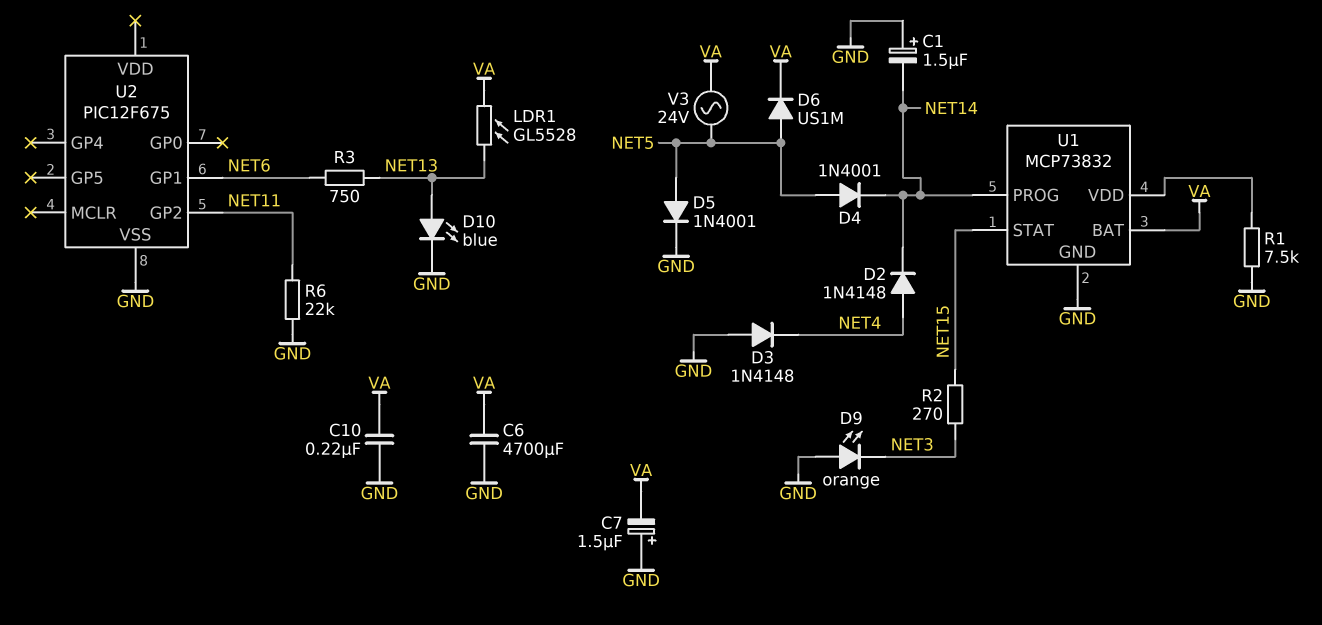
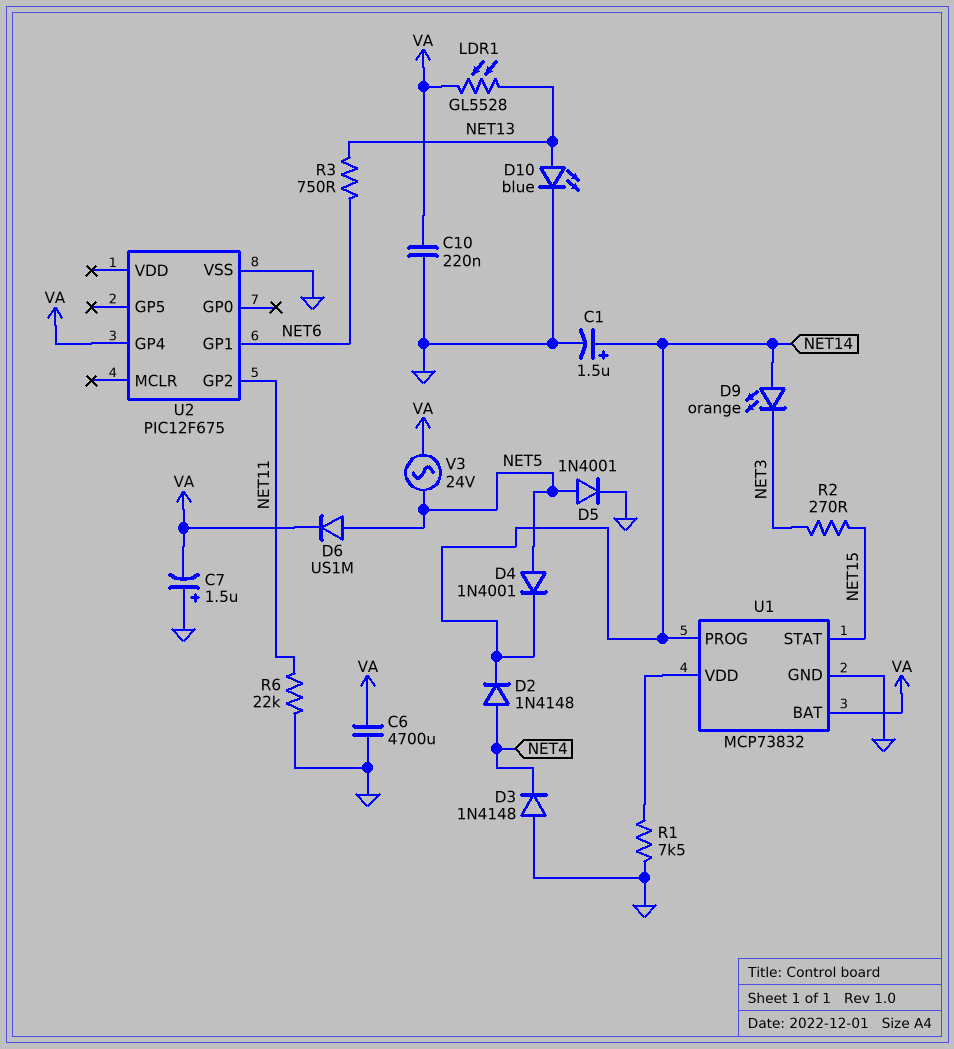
C1: 1.5uF (plus GND, minus NET14) -> 1.5uF (plus NET14, minus GND)
D9: LED orange (A GND, K NET3) -> LED orange (A NET14, K NET3)
U2 pin GP4: none -> VA

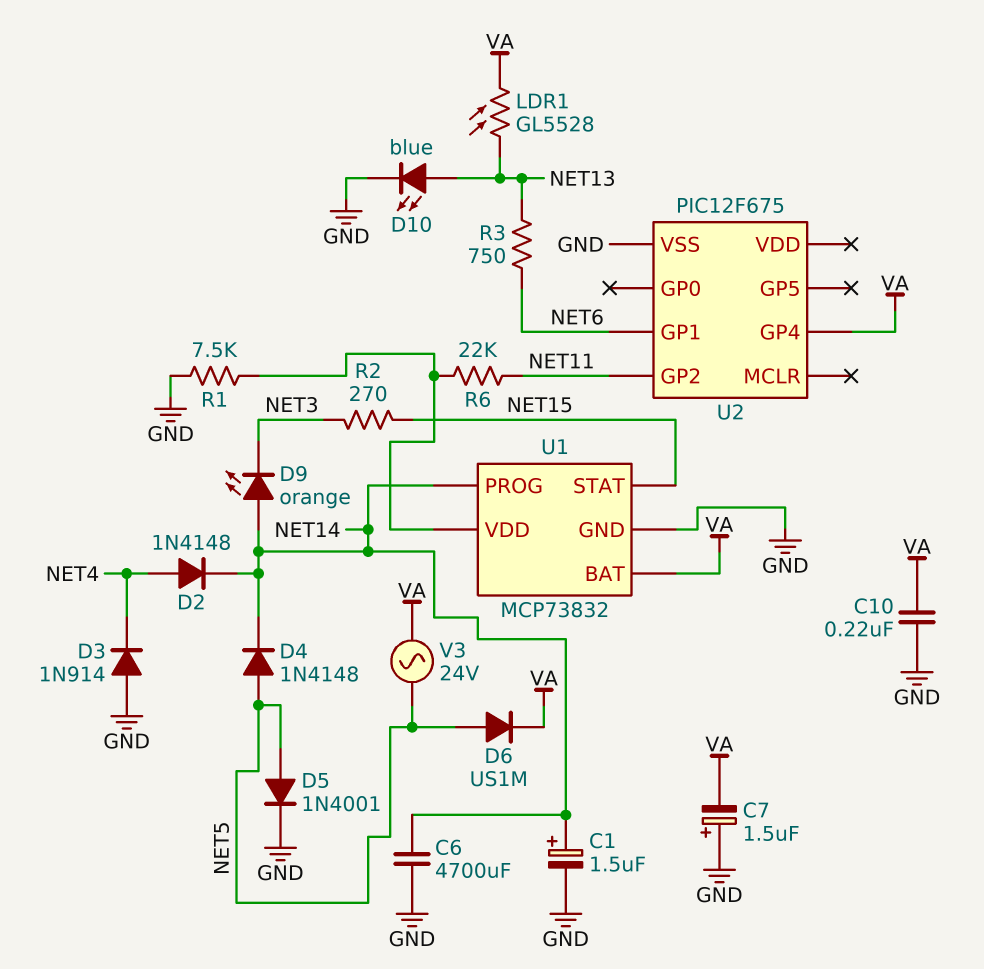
C6: 4700uF (GND, VA) -> 4700uF (GND, NET14)
D3: diode 1N4148 (A GND, K NET4) -> diode 1N914 (A GND, K NET4)
D4: diode 1N4001 (A NET5, K NET14) -> diode 1N4148 (A NET5, K NET14)
R6: 22k (GND, NET11) -> 22k (NET11, U1/VDD)

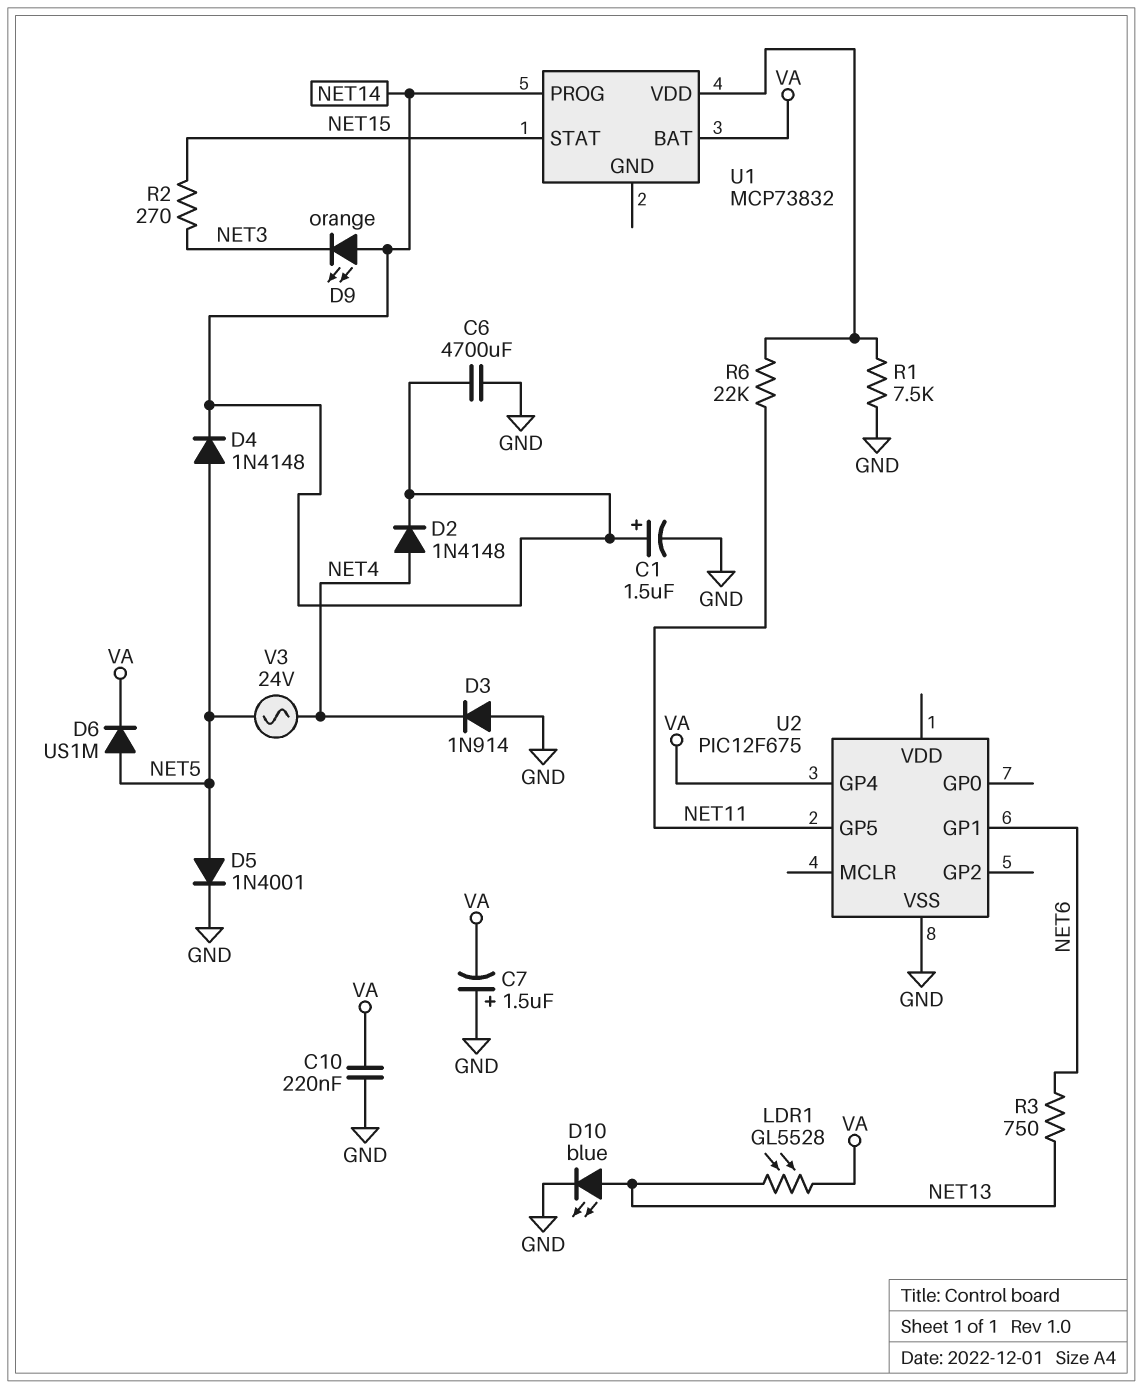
U1 pin GND: GND -> none
U2 pin GP2: NET11 -> none
U2 pin GP5: none -> NET11
V3: AC 24V (NET5, VA) -> AC 24V (NET4, NET5)

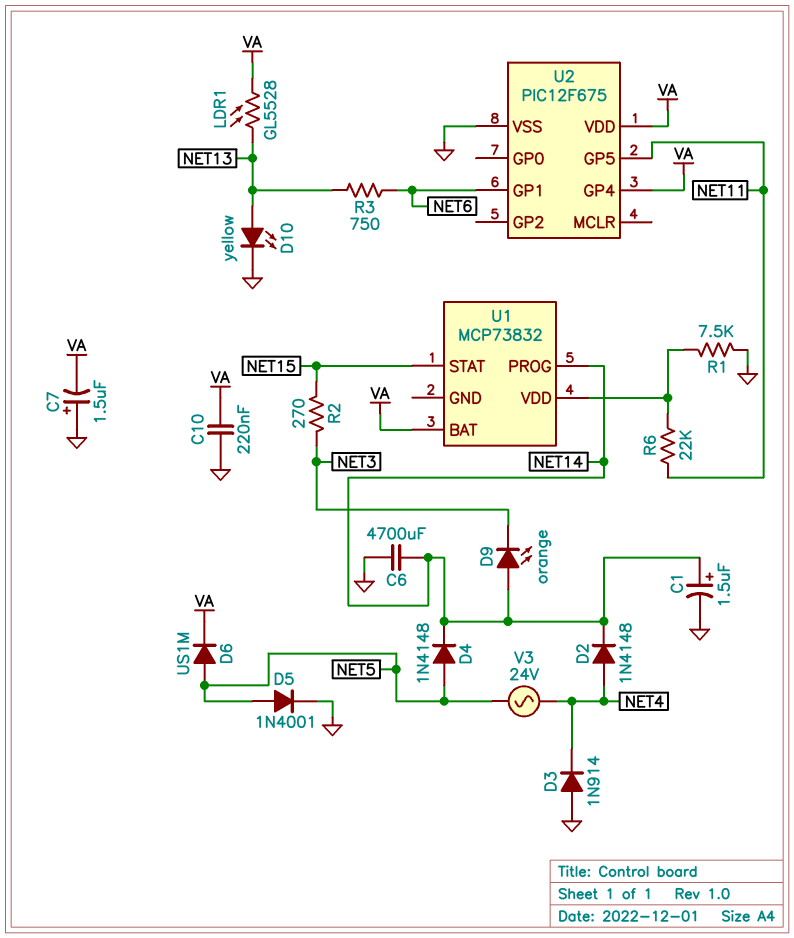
D10: LED blue (A NET13, K GND) -> LED yellow (A NET13, K GND)
U2 pin VDD: none -> VA

